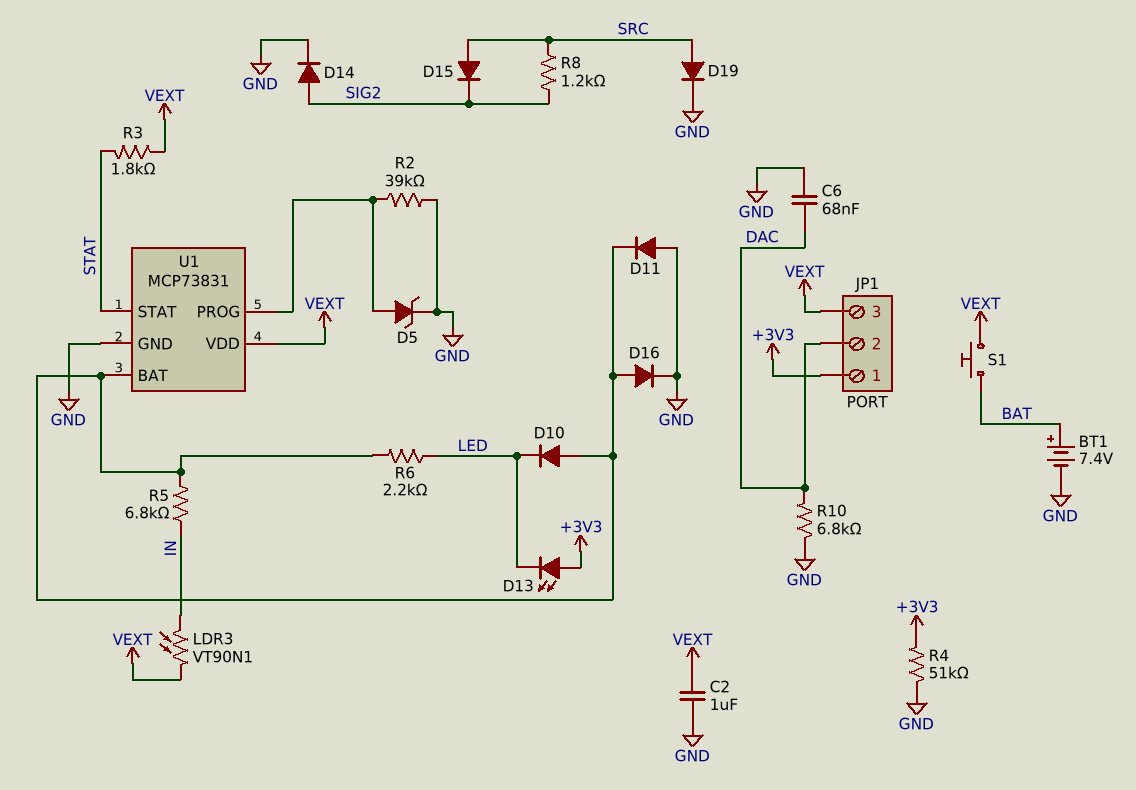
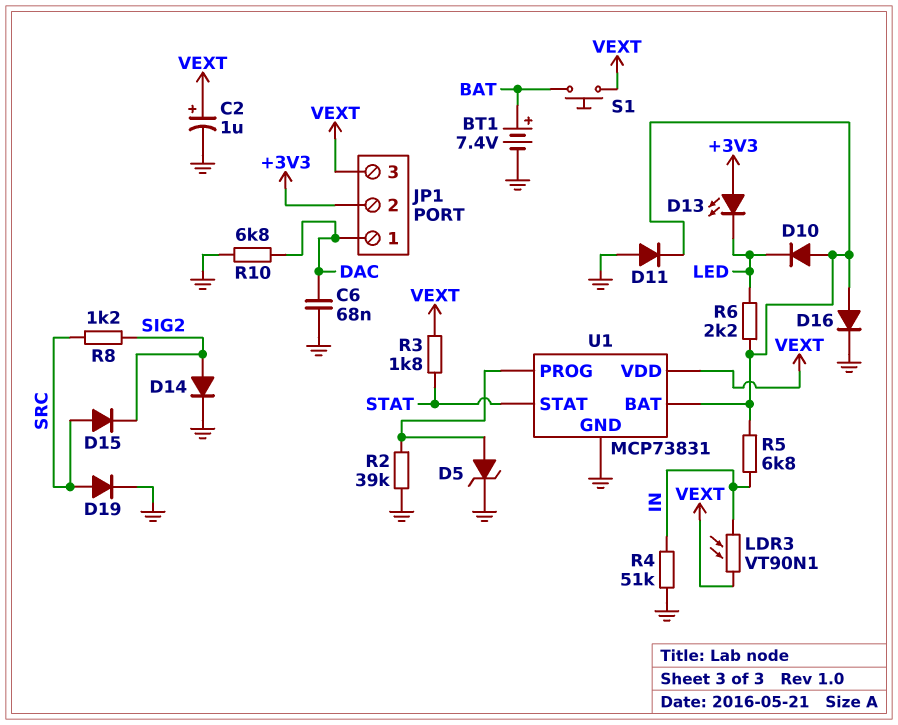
C2: 1uF (GND, VEXT) -> 1uF (plus VEXT, minus GND)
JP1 pin 1: +3V3 -> DAC
JP1 pin 2: DAC -> +3V3
R4: 51k (+3V3, GND) -> 51k (GND, IN)

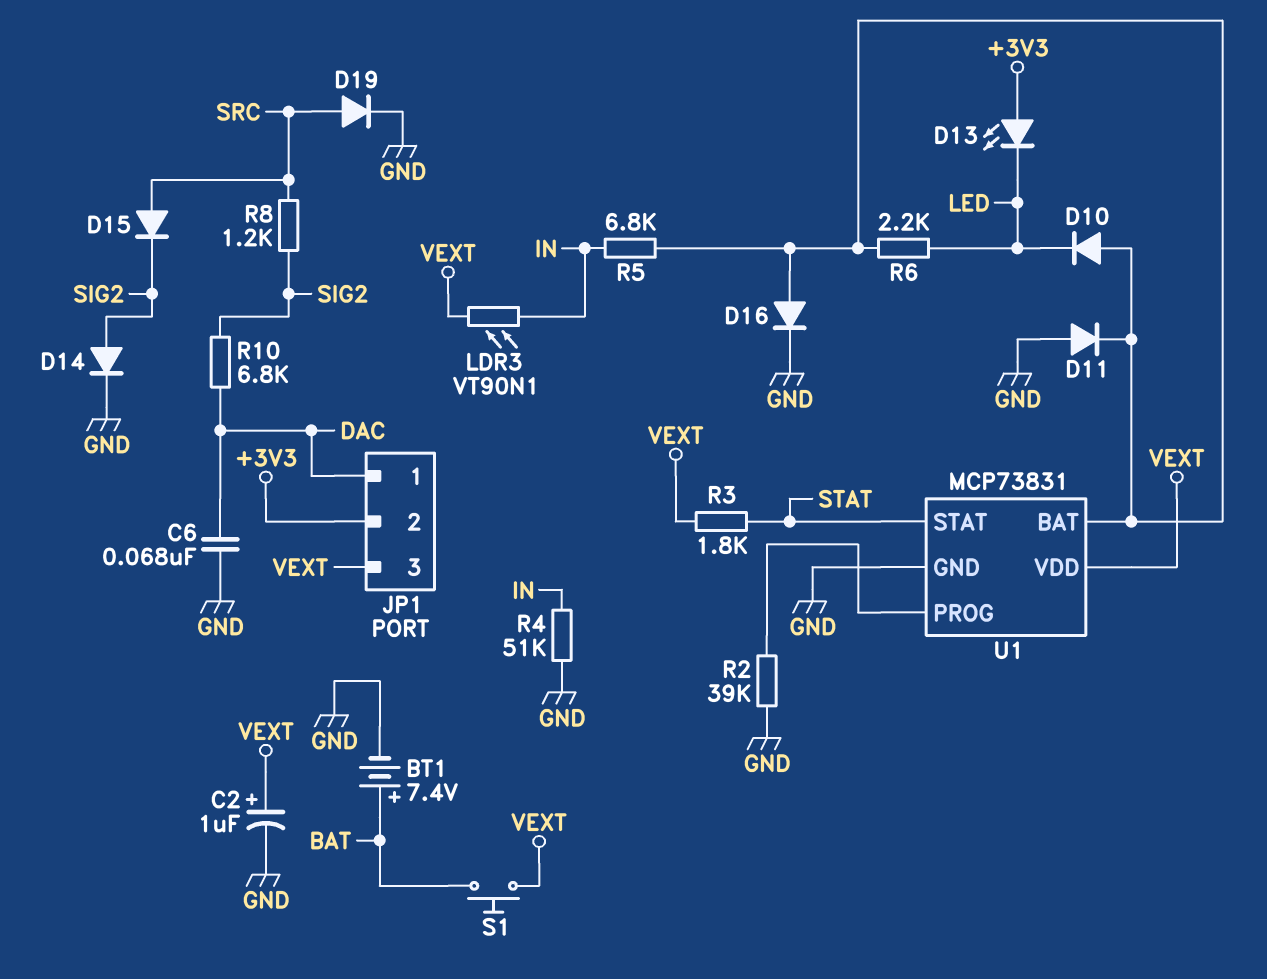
D5: zener (A U1/PROG, K GND) -> none
R10: 6.8k (DAC, GND) -> 6.8k (DAC, SIG2)

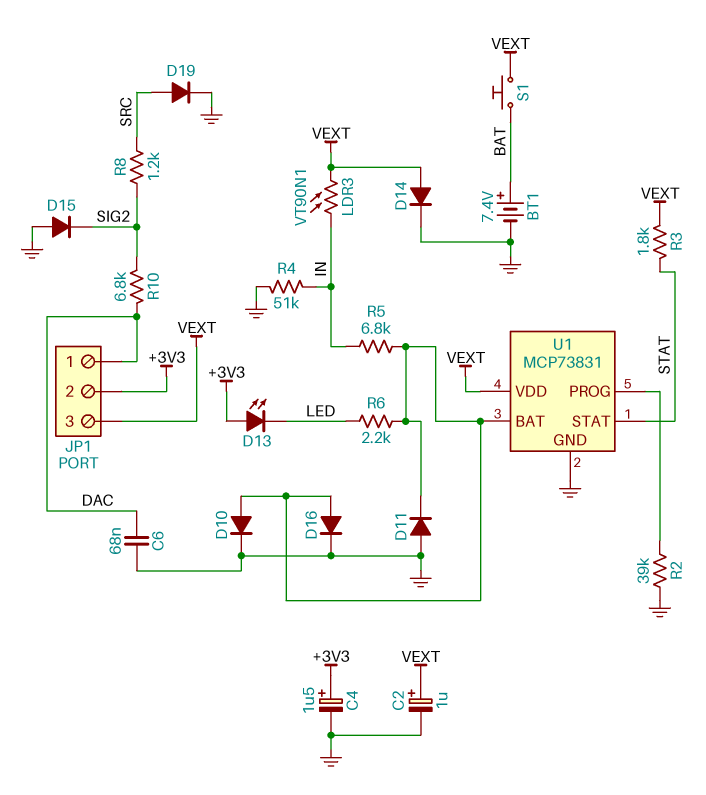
C4: none -> 1.5uF (plus +3V3, minus GND)
D10: diode (A U1/BAT, K LED) -> diode (A U1/BAT, K GND)
D14: diode (A SIG2, K GND) -> diode (A VEXT, K GND)
D15: diode (A SRC, K SIG2) -> diode (A GND, K SIG2)

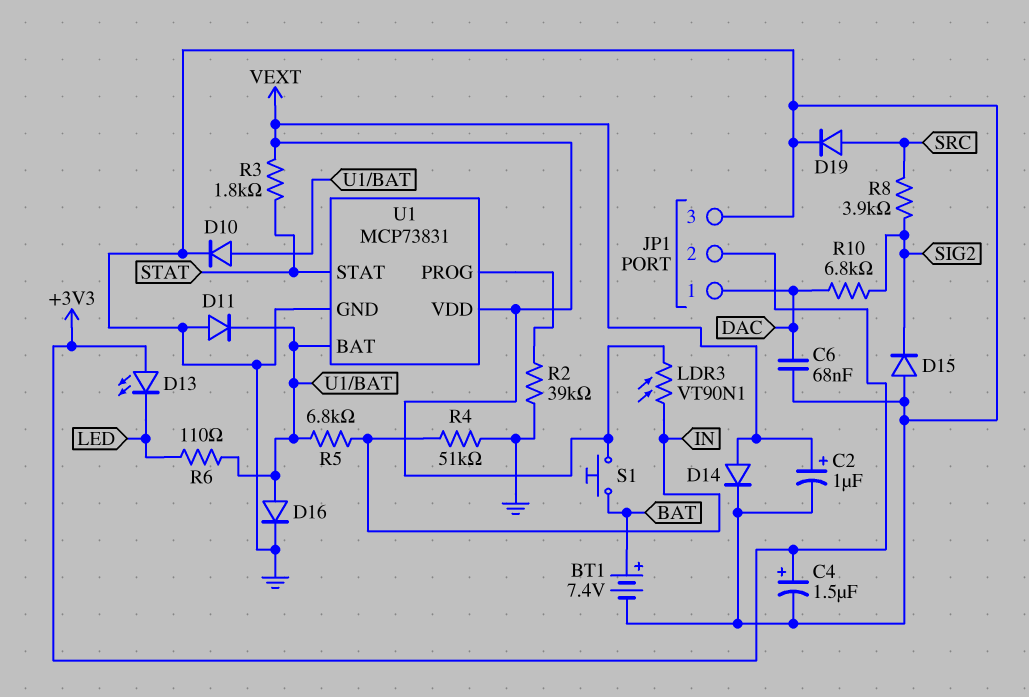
JP1 pin 3: VEXT -> GND
R6: 2.2k (LED, U1/BAT) -> 110 (LED, U1/BAT)
R8: 1.2k (SIG2, SRC) -> 3.9k (SIG2, SRC)

